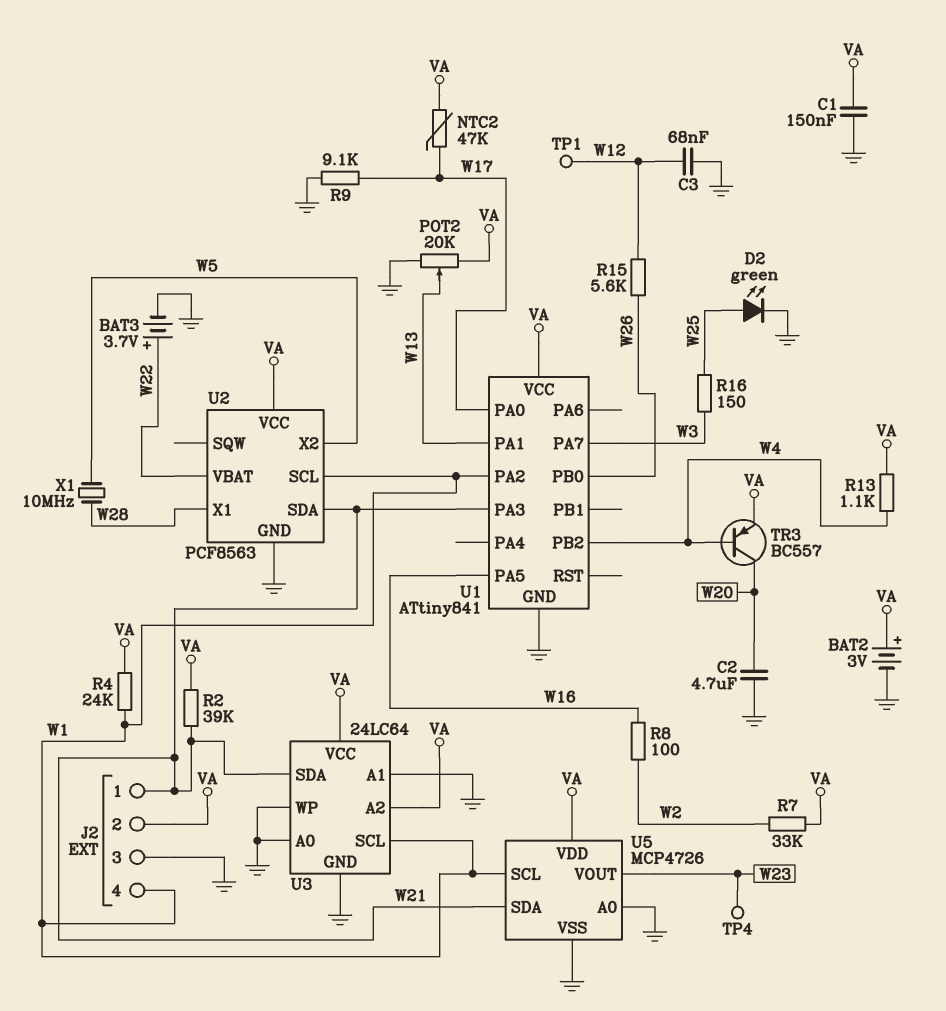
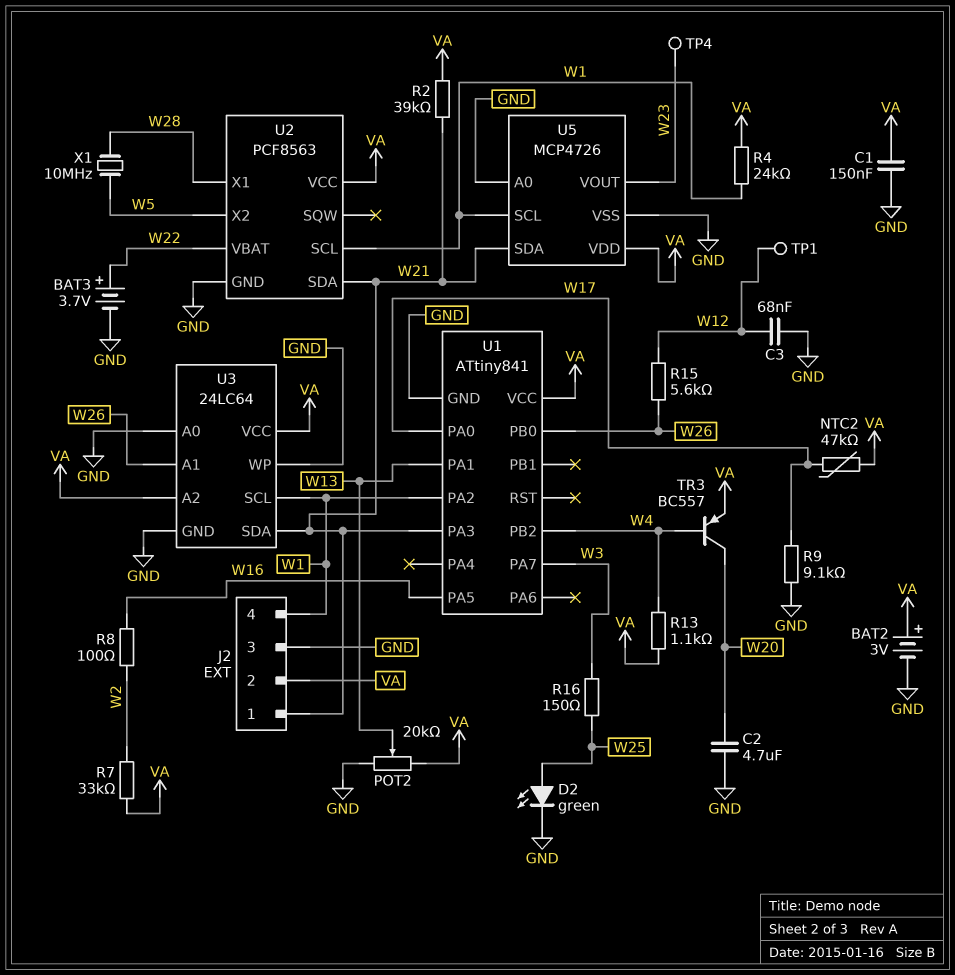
U3 pin A1: GND -> W26

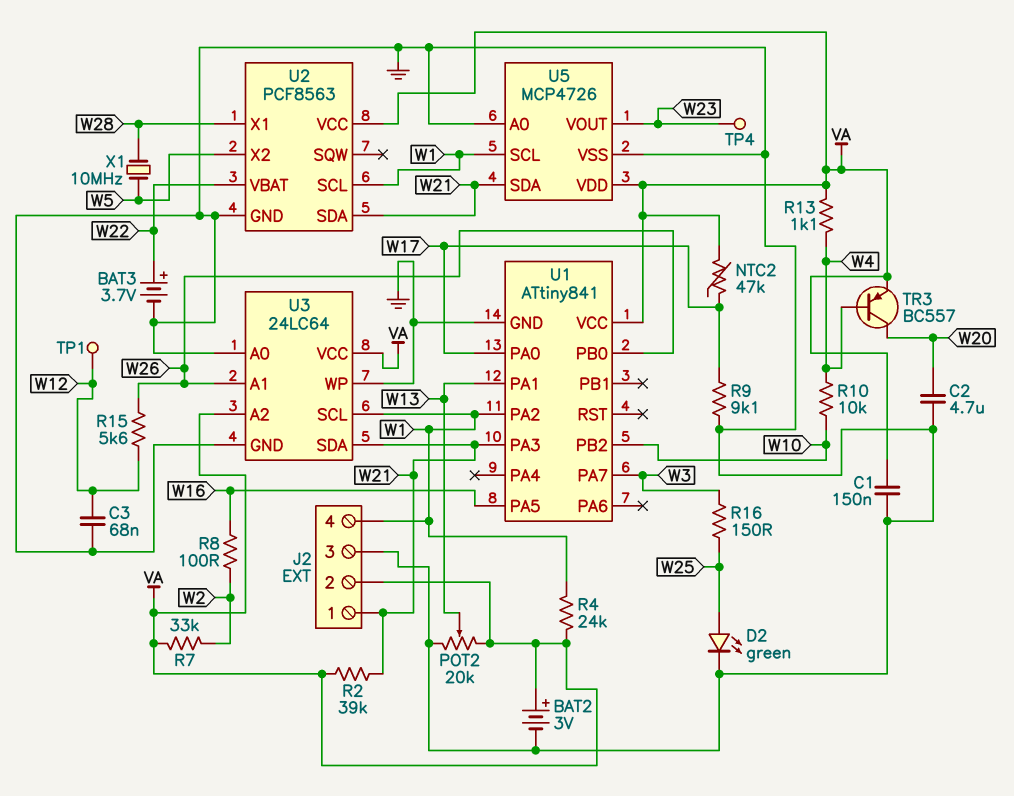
R10: none -> 10k (W4, W10)
U1 pin PB2: W4 -> W10

